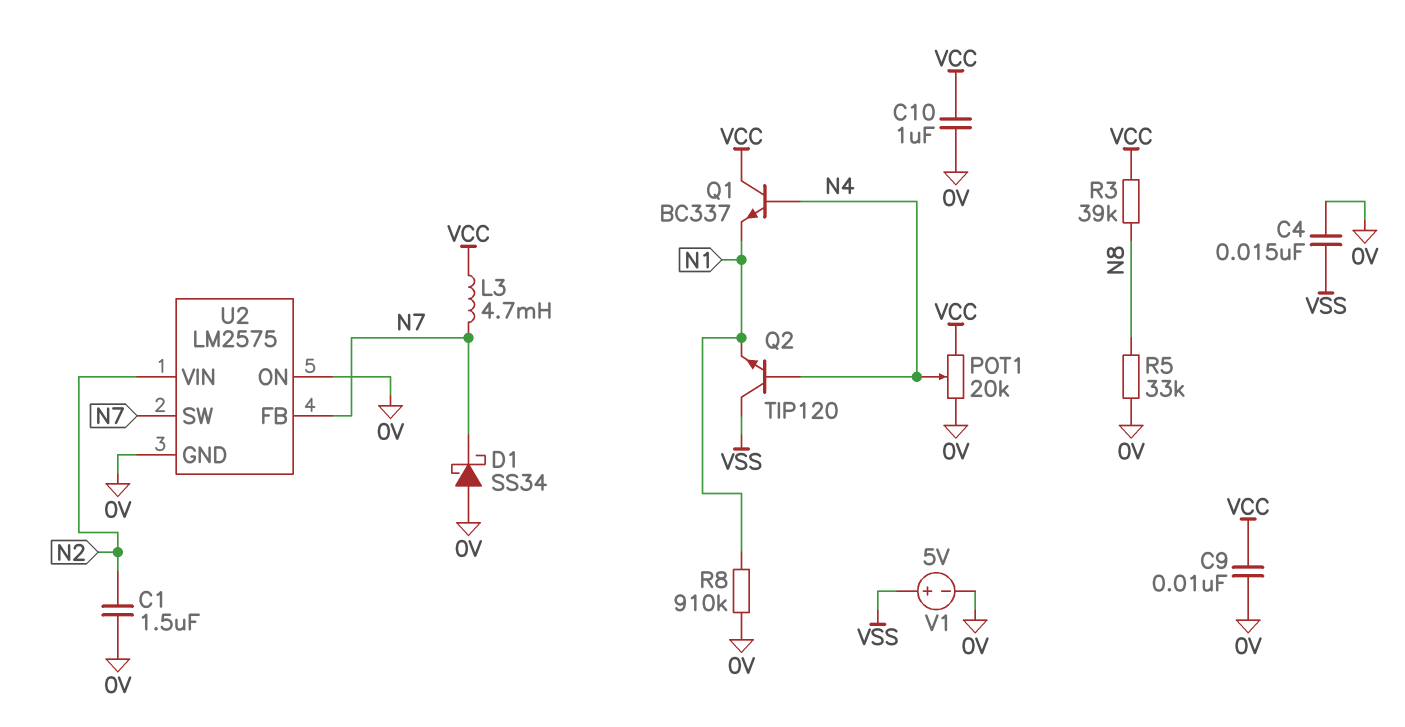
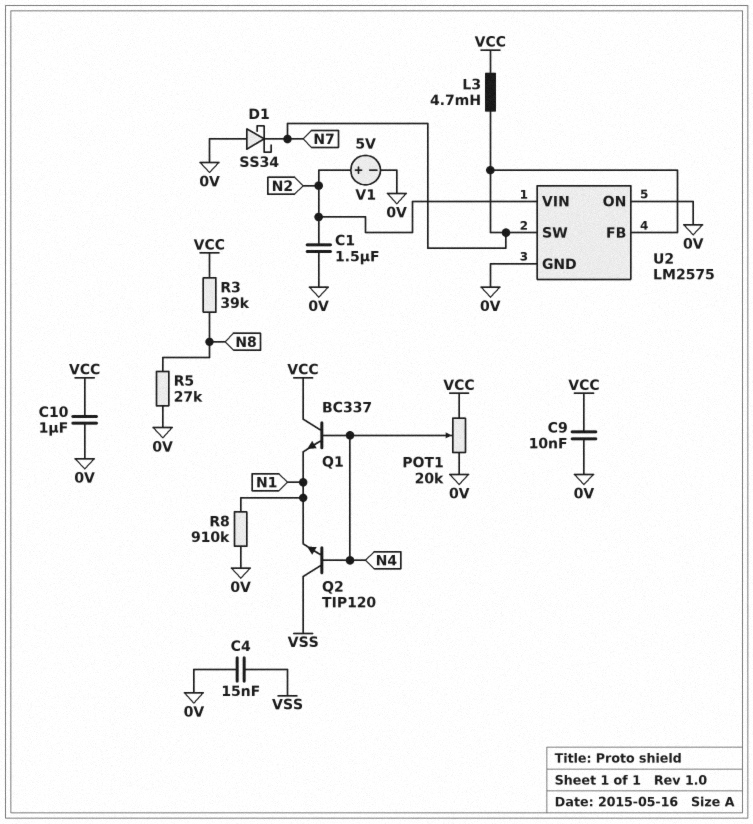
R5: 33k (0V, N8) -> 27k (0V, N8)
V1: 5V (plus VSS, minus 0V) -> 5V (plus N2, minus 0V)

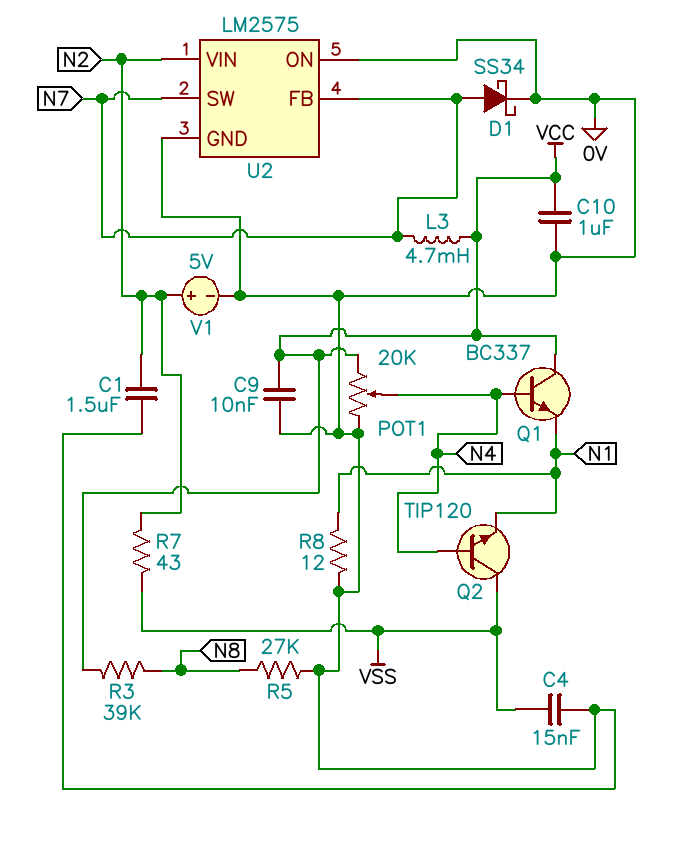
D1: schottky SS34 (A 0V, K N7) -> schottky SS34 (A N7, K 0V)
R7: none -> 43 (N2, VSS)
R8: 910k (0V, N1) -> 12 (0V, N1)

